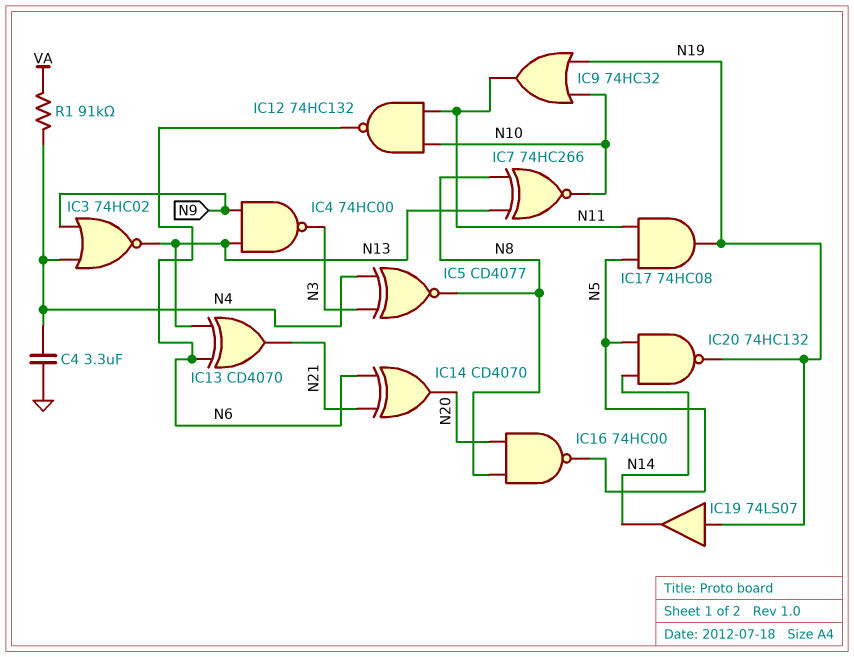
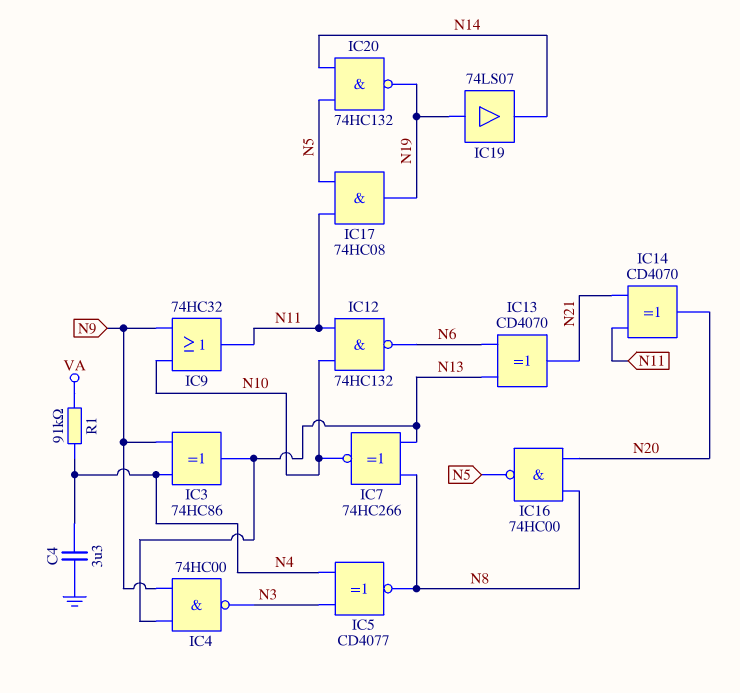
IC3: NOR 74HC02 (in N4, in N9, out N13) -> XOR 74HC86 (in N4, in N9, out N13)
IC9: OR 74HC32 (in N10, in N19, out N11) -> OR 74HC32 (in N9, in N10, out N11)
IC14: XOR CD4070 (in N6, in N21, out N20) -> XOR CD4070 (in N11, in N21, out N20)

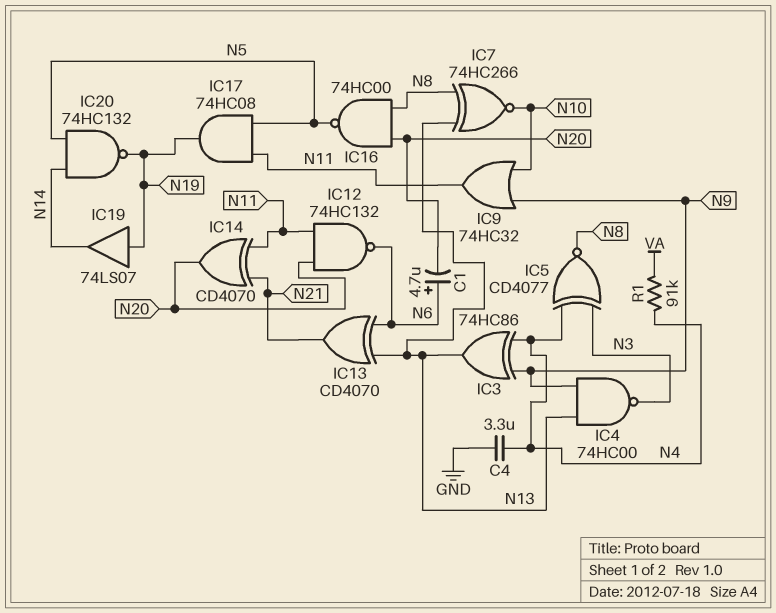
C1: none -> 4.7uF (plus N6, minus N20)
IC12: NAND 74HC132 (in N10, in N11, out N6) -> NAND 74HC132 (in N11, in N20, out N6)

